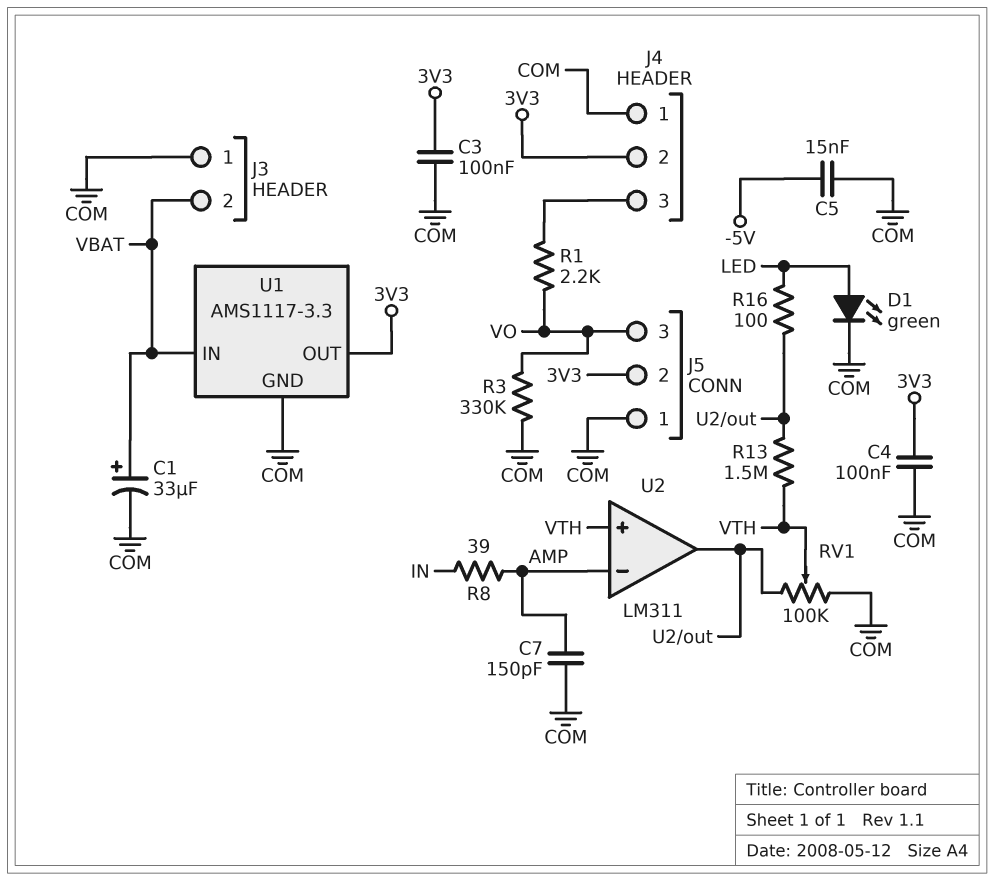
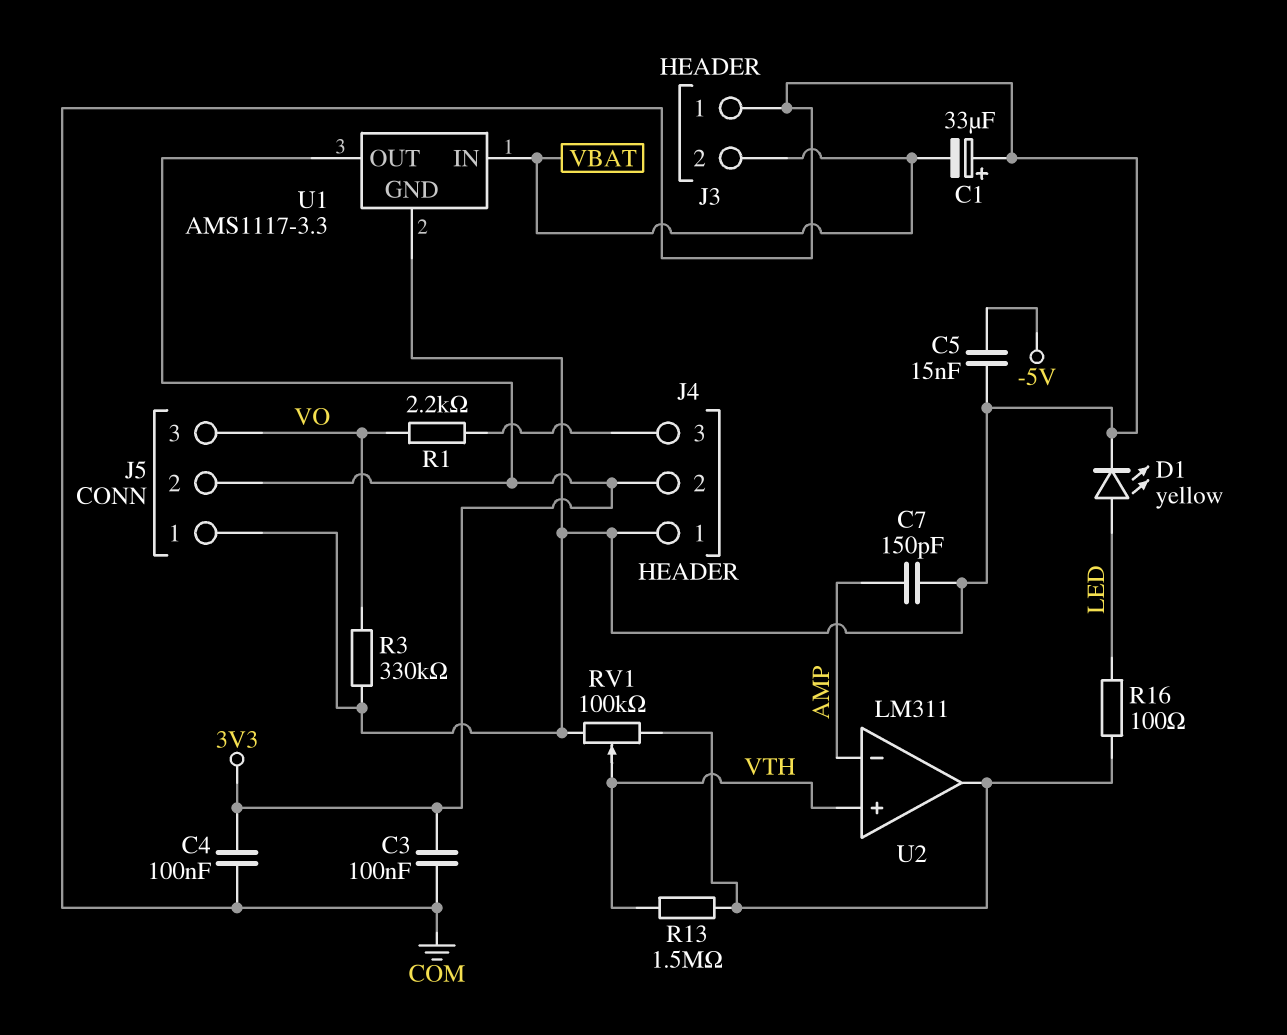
C1: 33uF (plus VBAT, minus COM) -> 33uF (plus COM, minus VBAT)
D1: LED green (A LED, K COM) -> LED yellow (A LED, K COM)
R8: 39 (AMP, IN) -> none

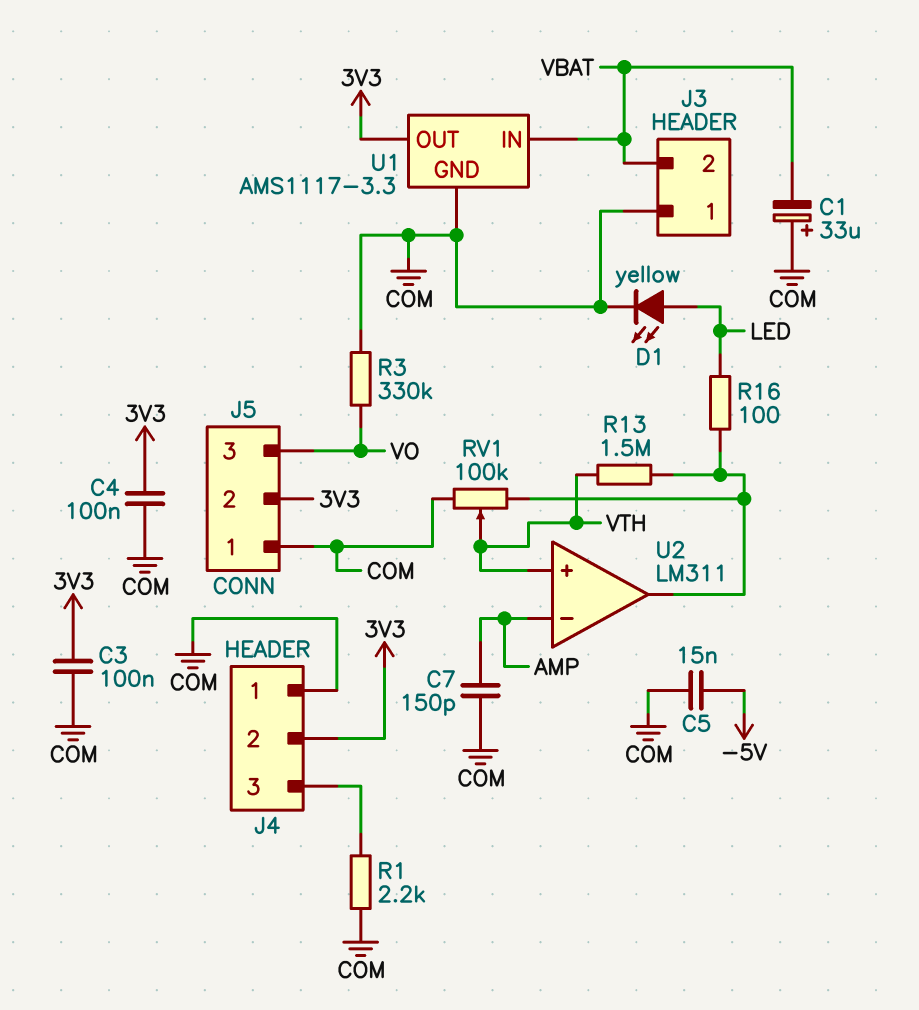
R1: 2.2k (J4/3, VO) -> 2.2k (COM, J4/3)

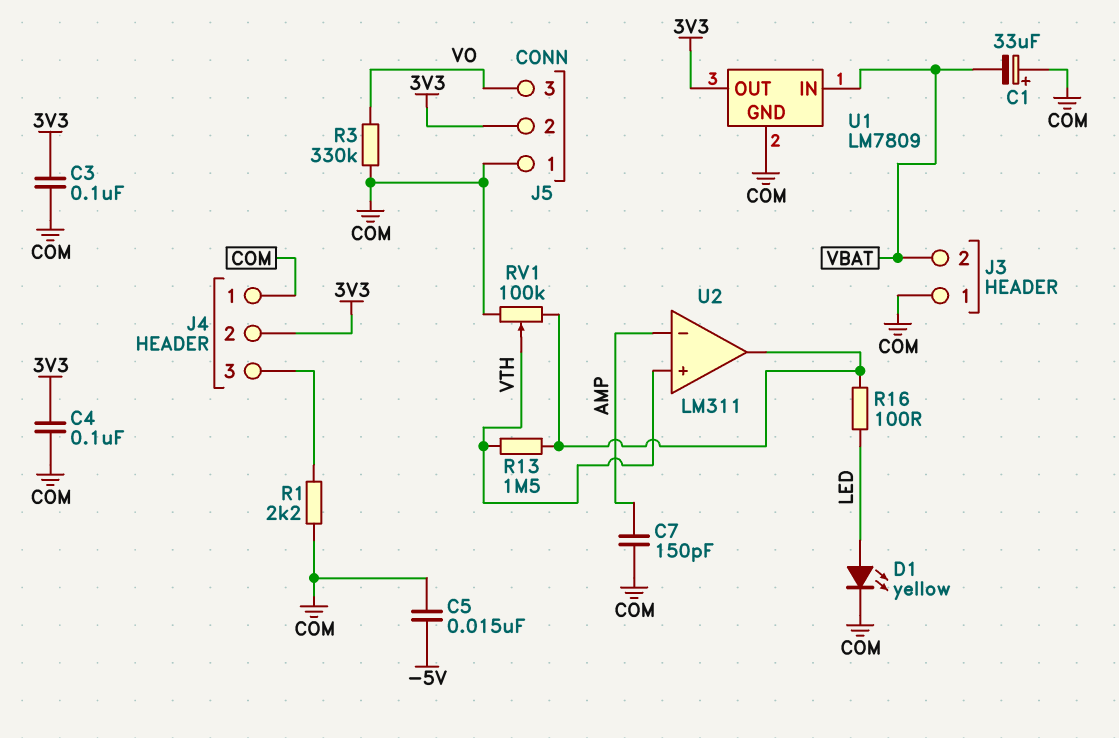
U1: AMS1117-3.3 -> LM7809

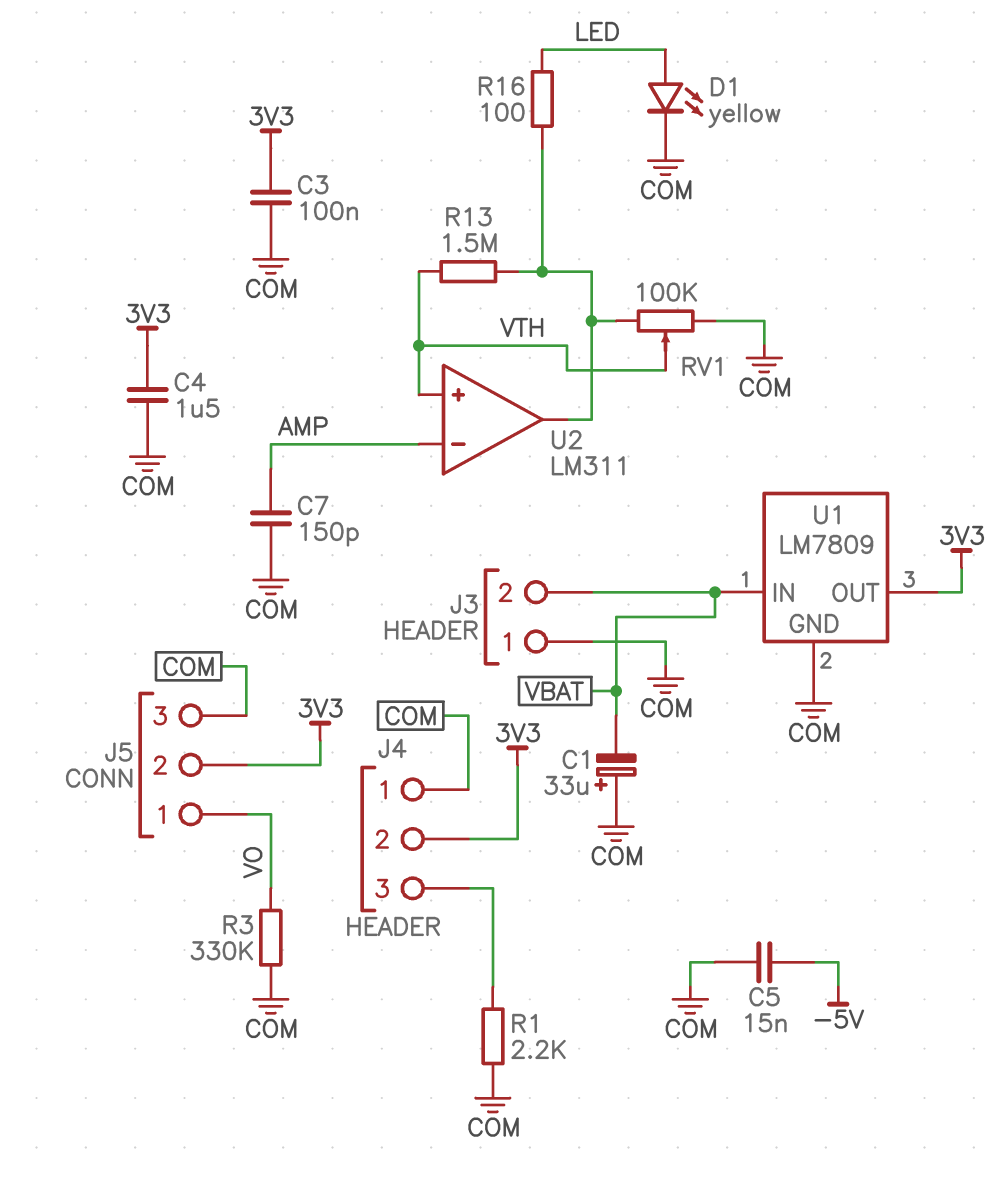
C4: 100nF (3V3, COM) -> 1.5uF (3V3, COM)
J5 pin 1: COM -> VO
J5 pin 3: VO -> COM

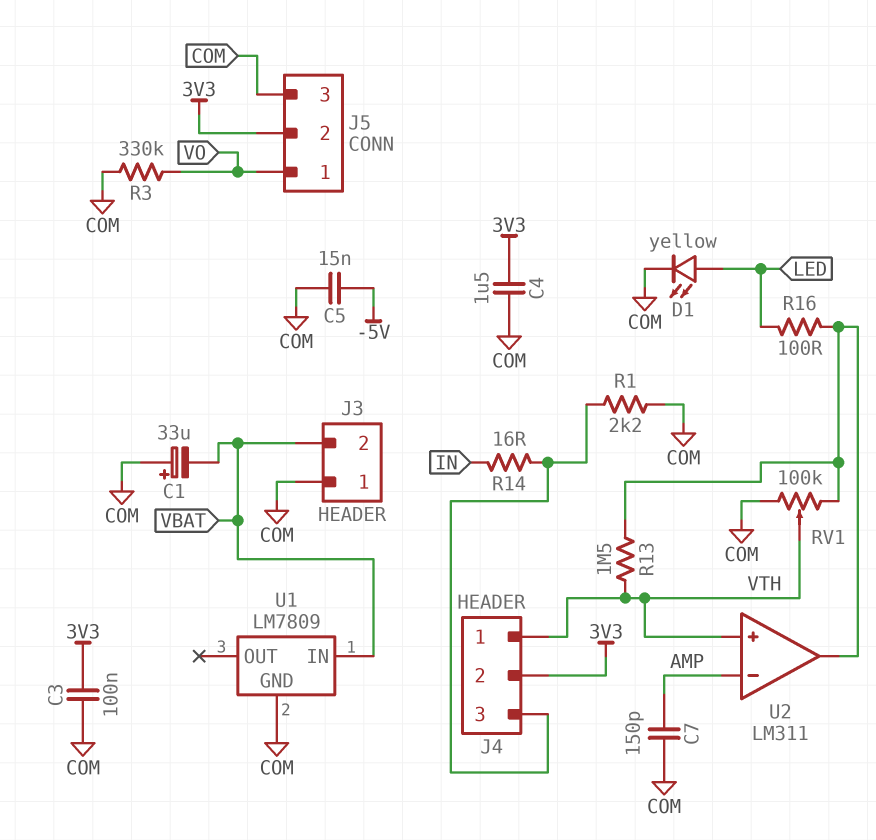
J4 pin 1: COM -> VTH
R14: none -> 16 (IN, J4/3)
U1 pin OUT: 3V3 -> none

